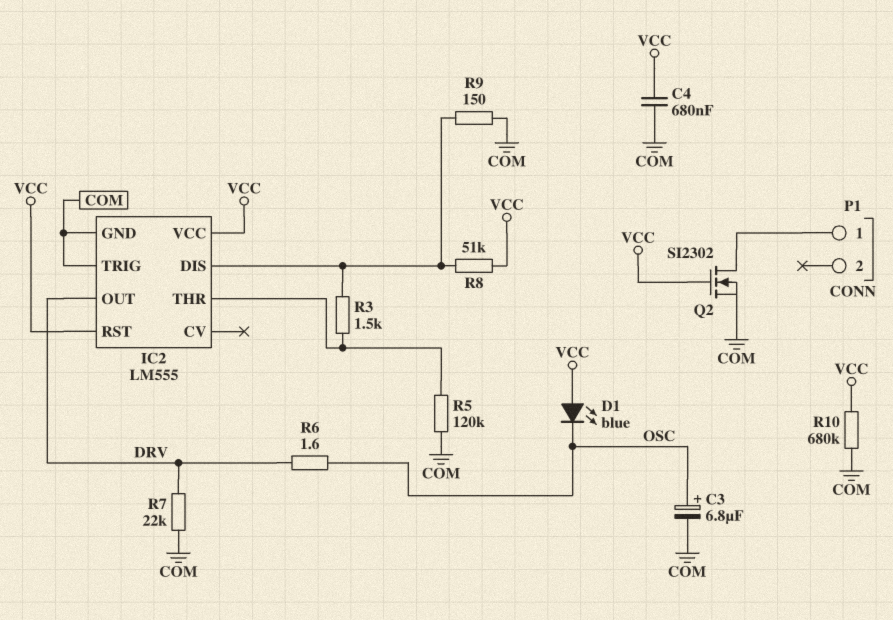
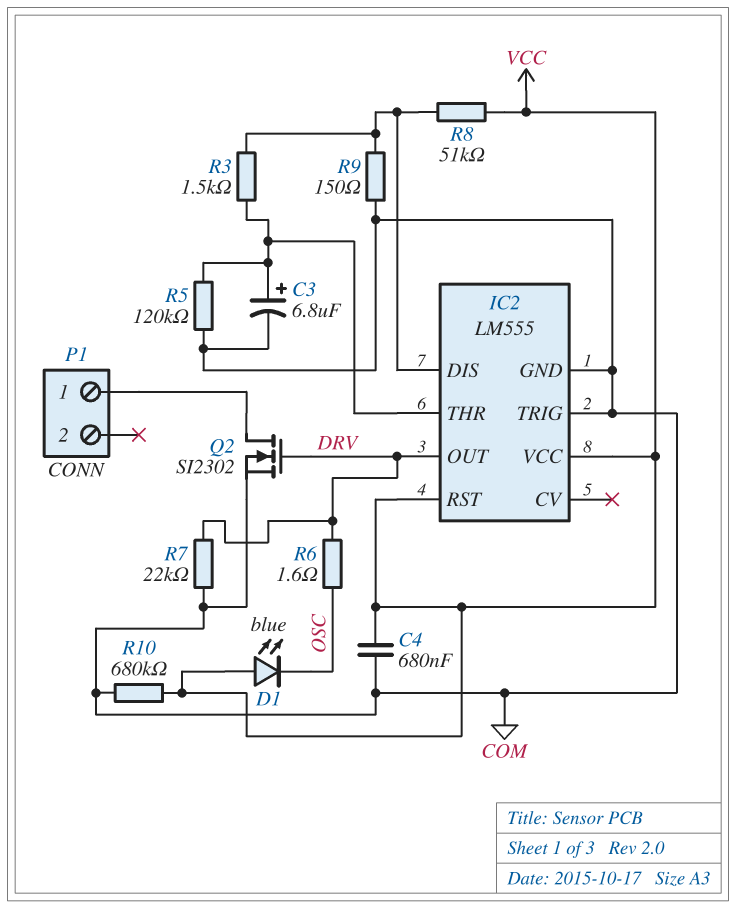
C3: 6.8uF (plus OSC, minus COM) -> 6.8uF (plus IC2/THR, minus COM)
Q2: NMOS SI2302 (G VCC, D P1/1, S COM) -> NMOS SI2302 (G DRV, D P1/1, S COM)

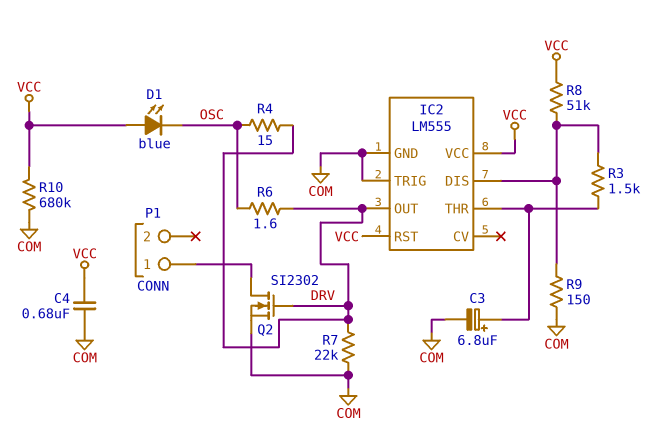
R4: none -> 15 (DRV, OSC)
R5: 120k (COM, IC2/THR) -> none

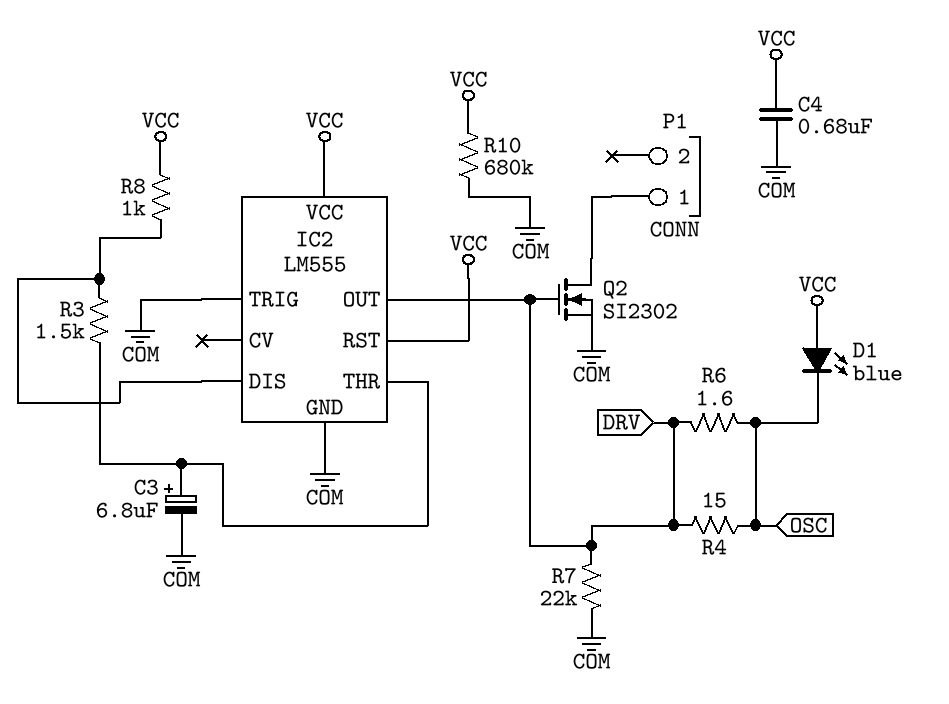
R8: 51k (IC2/DIS, VCC) -> 1k (IC2/DIS, VCC)
R9: 150 (COM, IC2/DIS) -> none

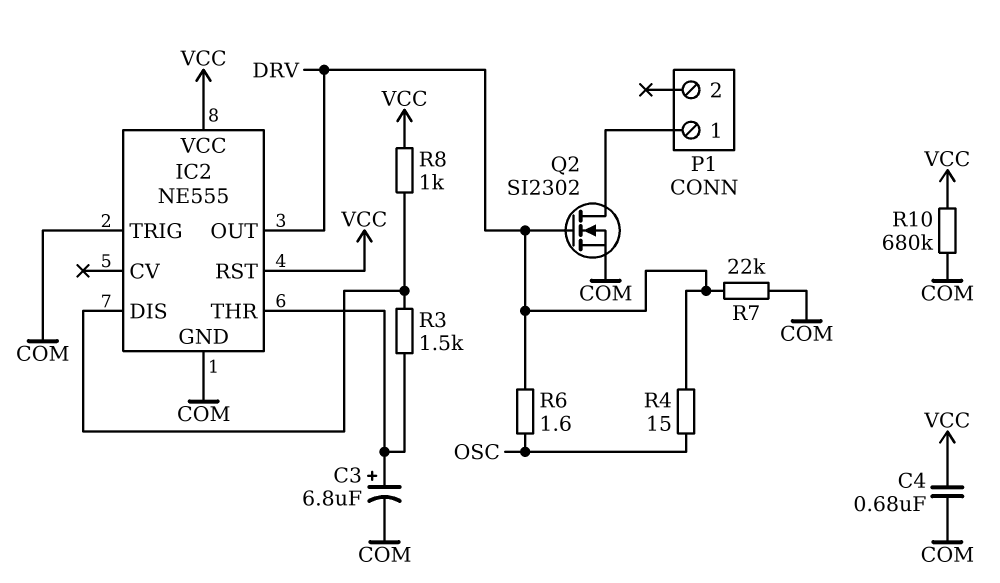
D1: LED blue (A VCC, K OSC) -> none
IC2: LM555 -> NE555

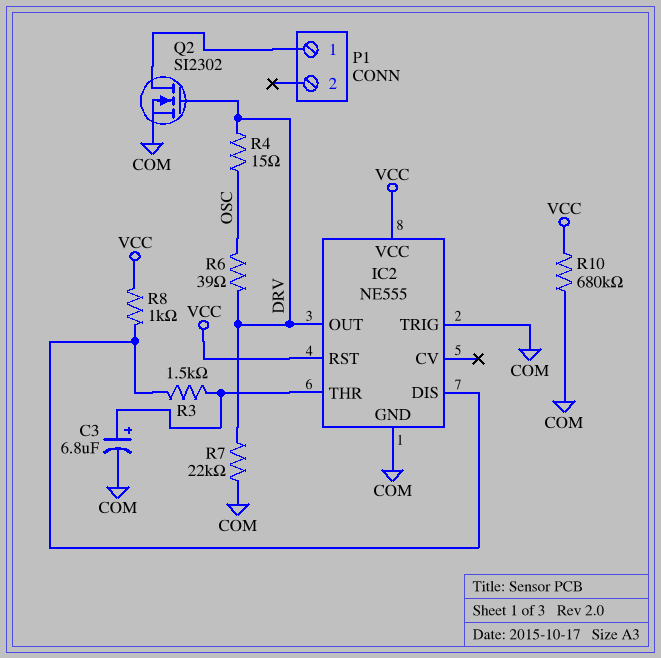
C4: 680nF (COM, VCC) -> none
R6: 1.6 (DRV, OSC) -> 39 (DRV, OSC)

